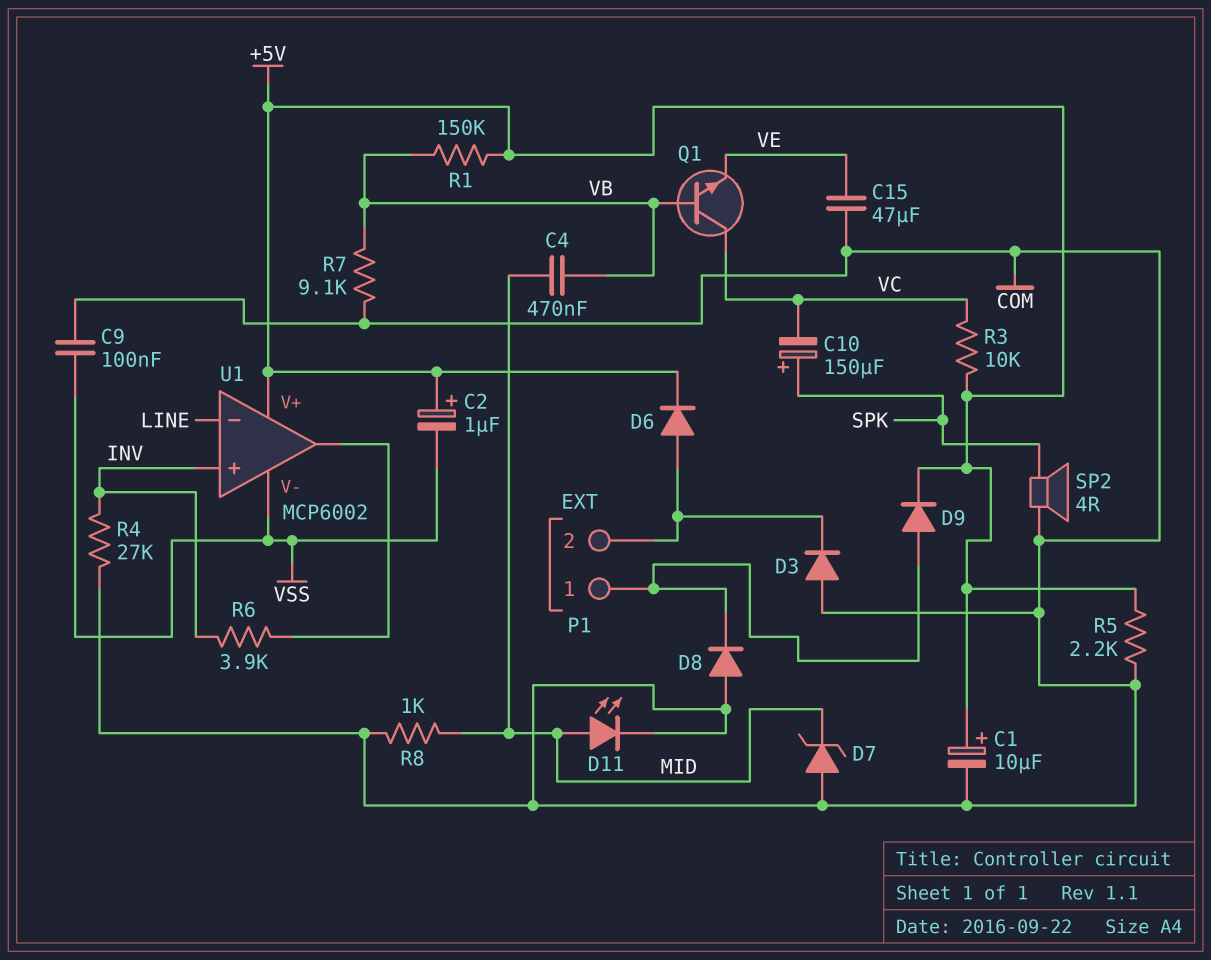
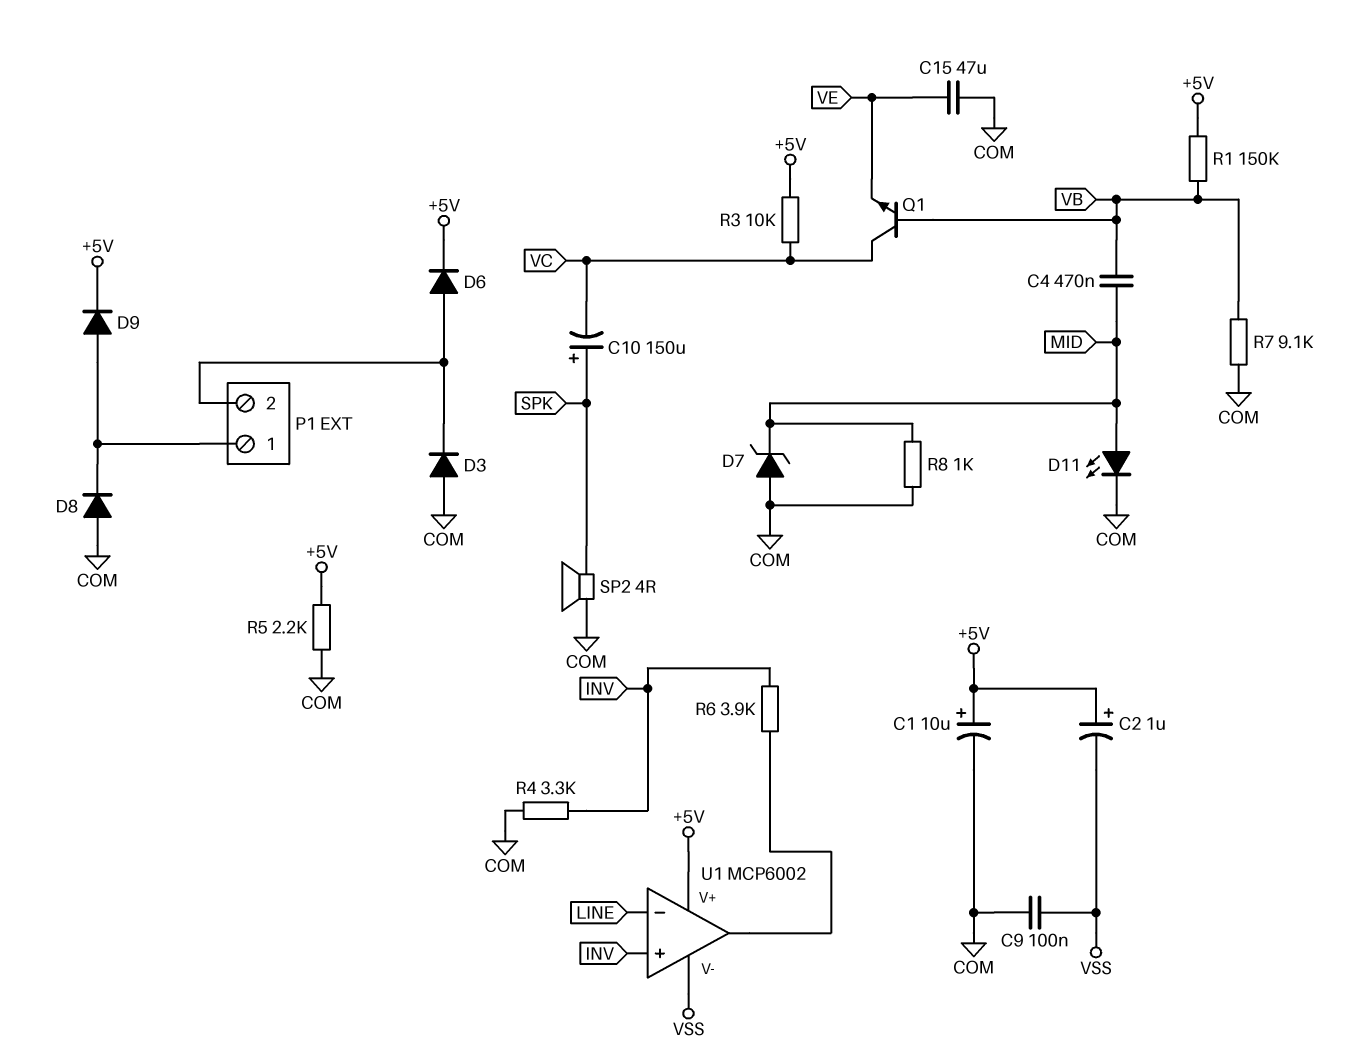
R4: 27k (COM, INV) -> 3.3k (COM, INV)

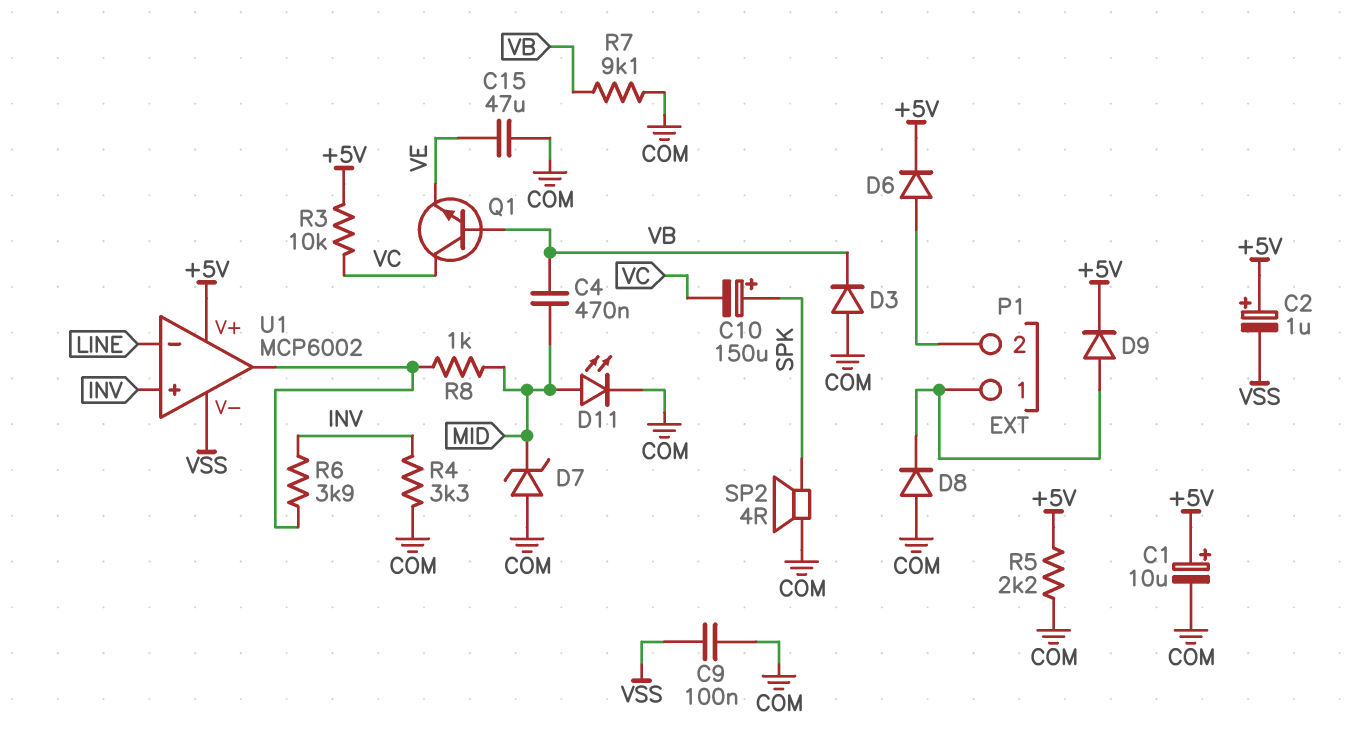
D3: diode (A COM, K P1/2) -> diode (A COM, K VB)
R1: 150k (+5V, VB) -> none
R8: 1k (COM, MID) -> 1k (MID, U1/out)

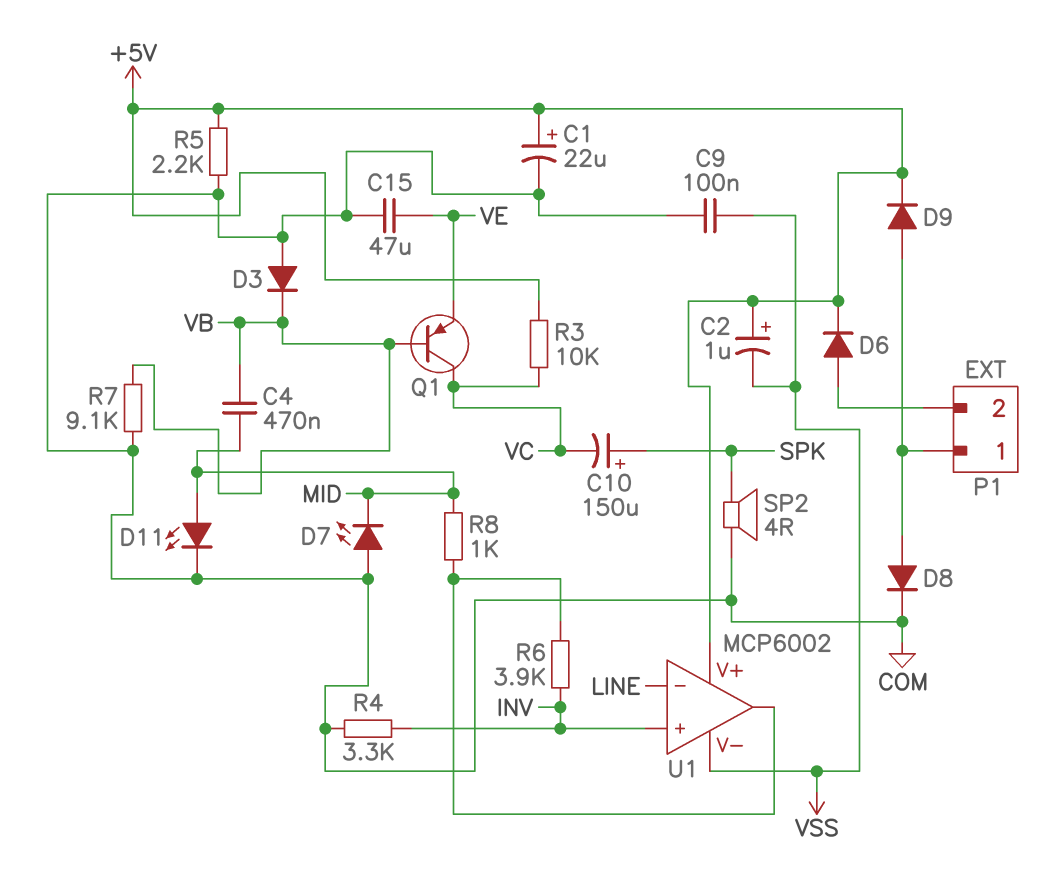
C1: 10uF (plus +5V, minus COM) -> 22uF (plus +5V, minus COM)
D7: zener (A COM, K MID) -> LED (A COM, K MID)
D8: diode (A COM, K P1/1) -> diode (A P1/1, K COM)
Q1: NPN (B VB, C VC, E VE) -> PNP (B VB, C VC, E VE)

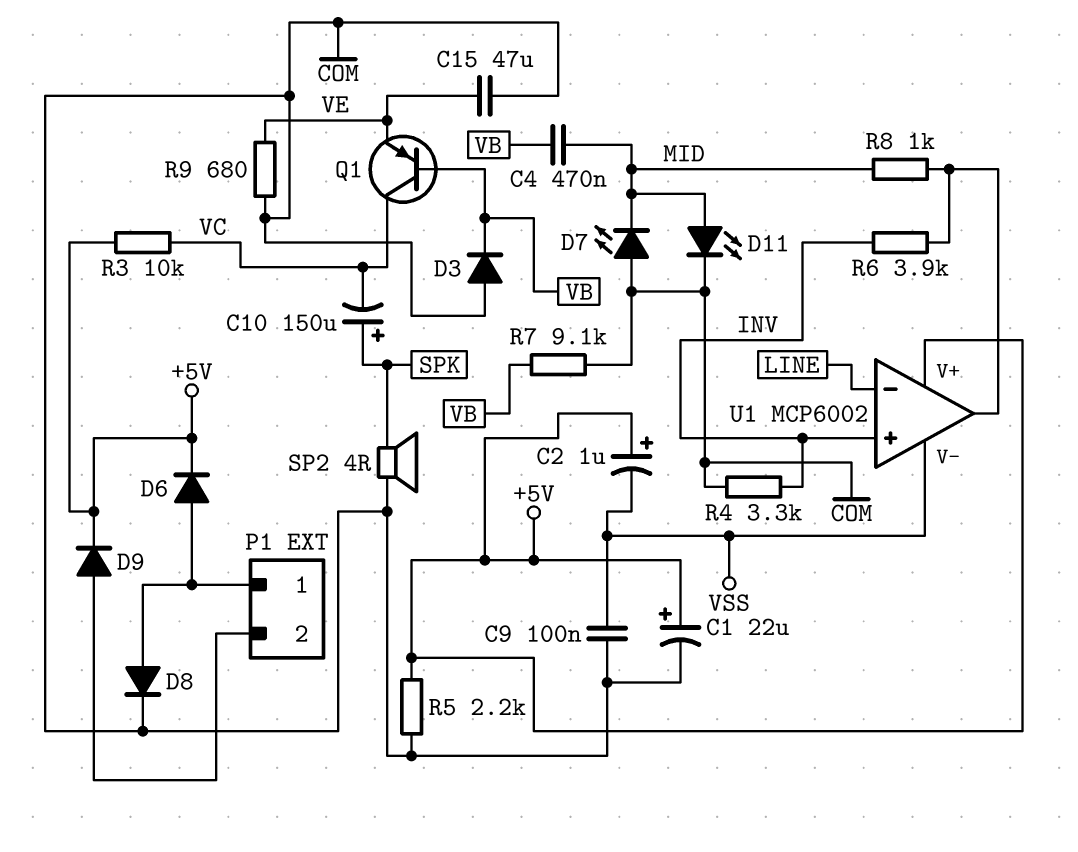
D6: diode (A P1/2, K +5V) -> diode (A P1/1, K +5V)
D9: diode (A P1/1, K +5V) -> diode (A P1/2, K +5V)
R9: none -> 680 (COM, VE)

